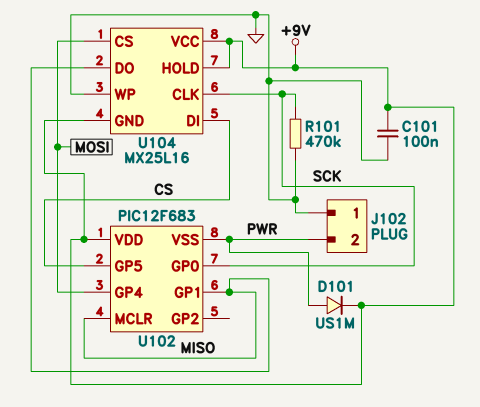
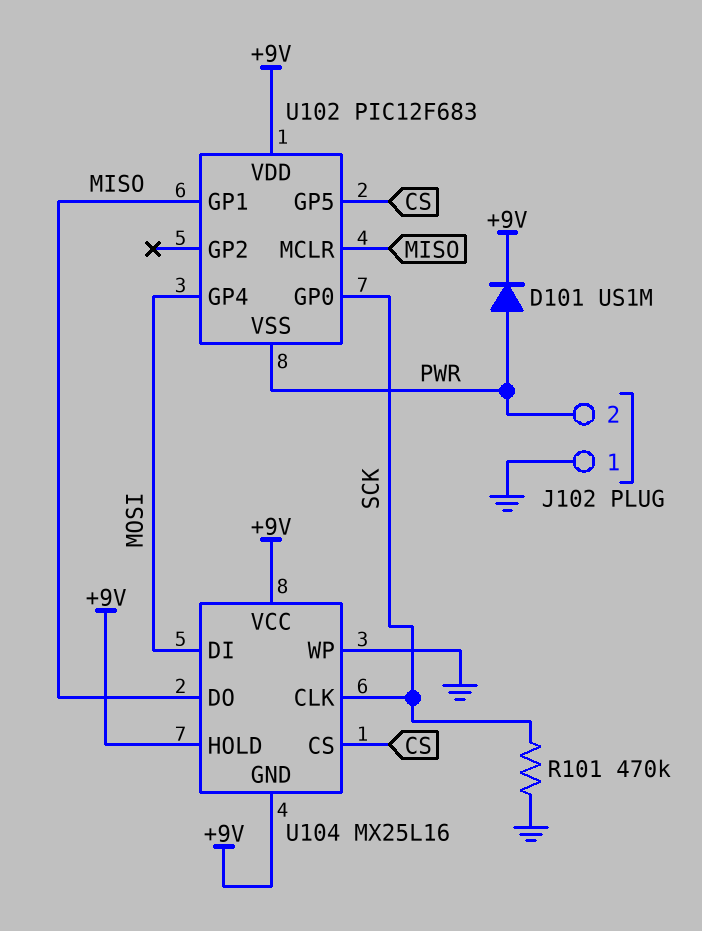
C101: 100nF (+9V, GND) -> none
U104 pin CS: MOSI -> CS
U104 pin DI: CS -> MOSI

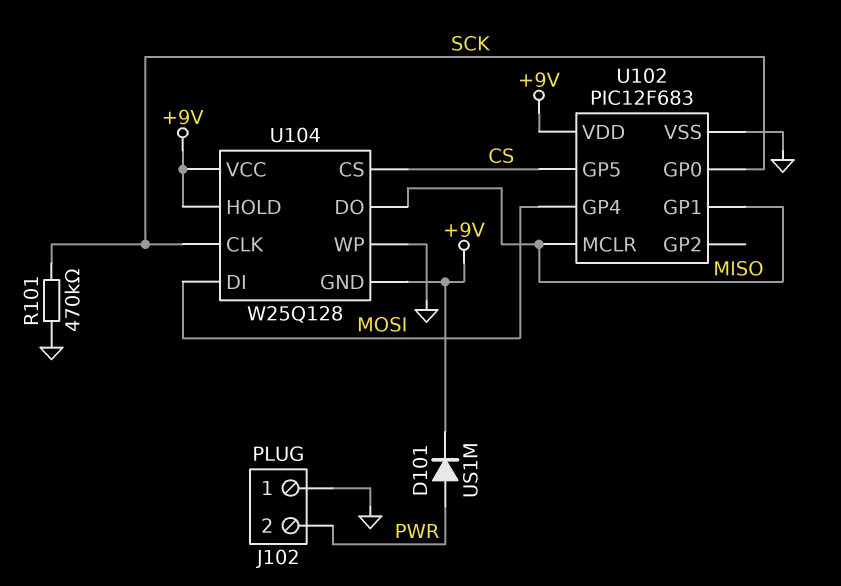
U102 pin VSS: PWR -> GND
U104: MX25L16 -> W25Q128

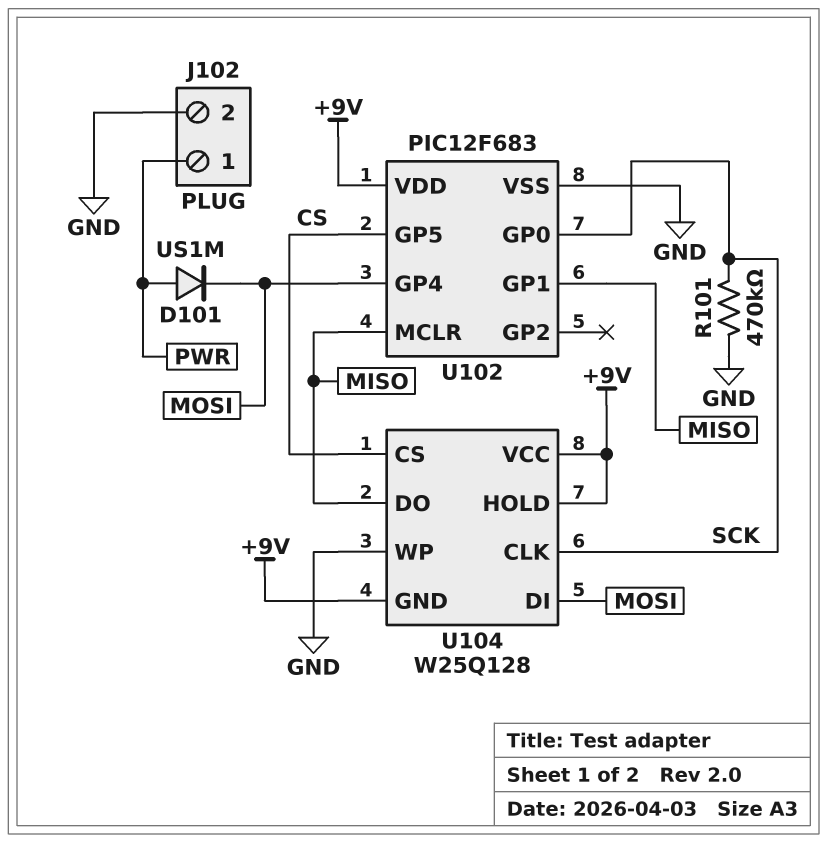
D101: diode US1M (A PWR, K +9V) -> diode US1M (A PWR, K MOSI)
J102 pin 1: GND -> PWR
J102 pin 2: PWR -> GND

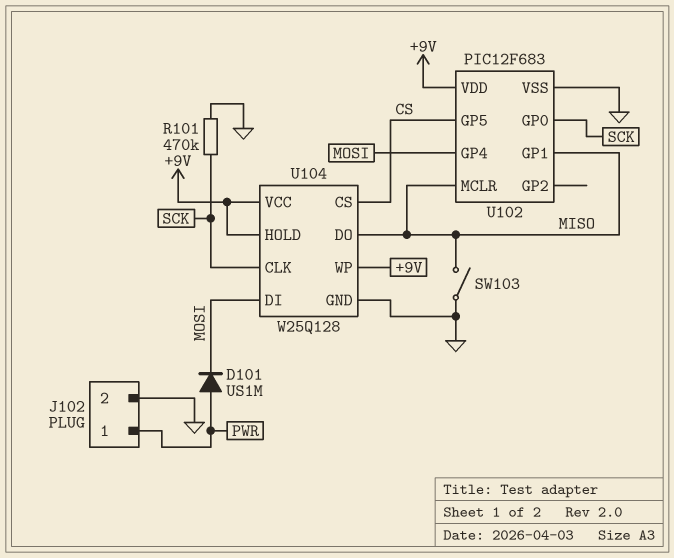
SW103: none -> switch (GND, MISO)
U104 pin GND: +9V -> GND
U104 pin WP: GND -> +9V

